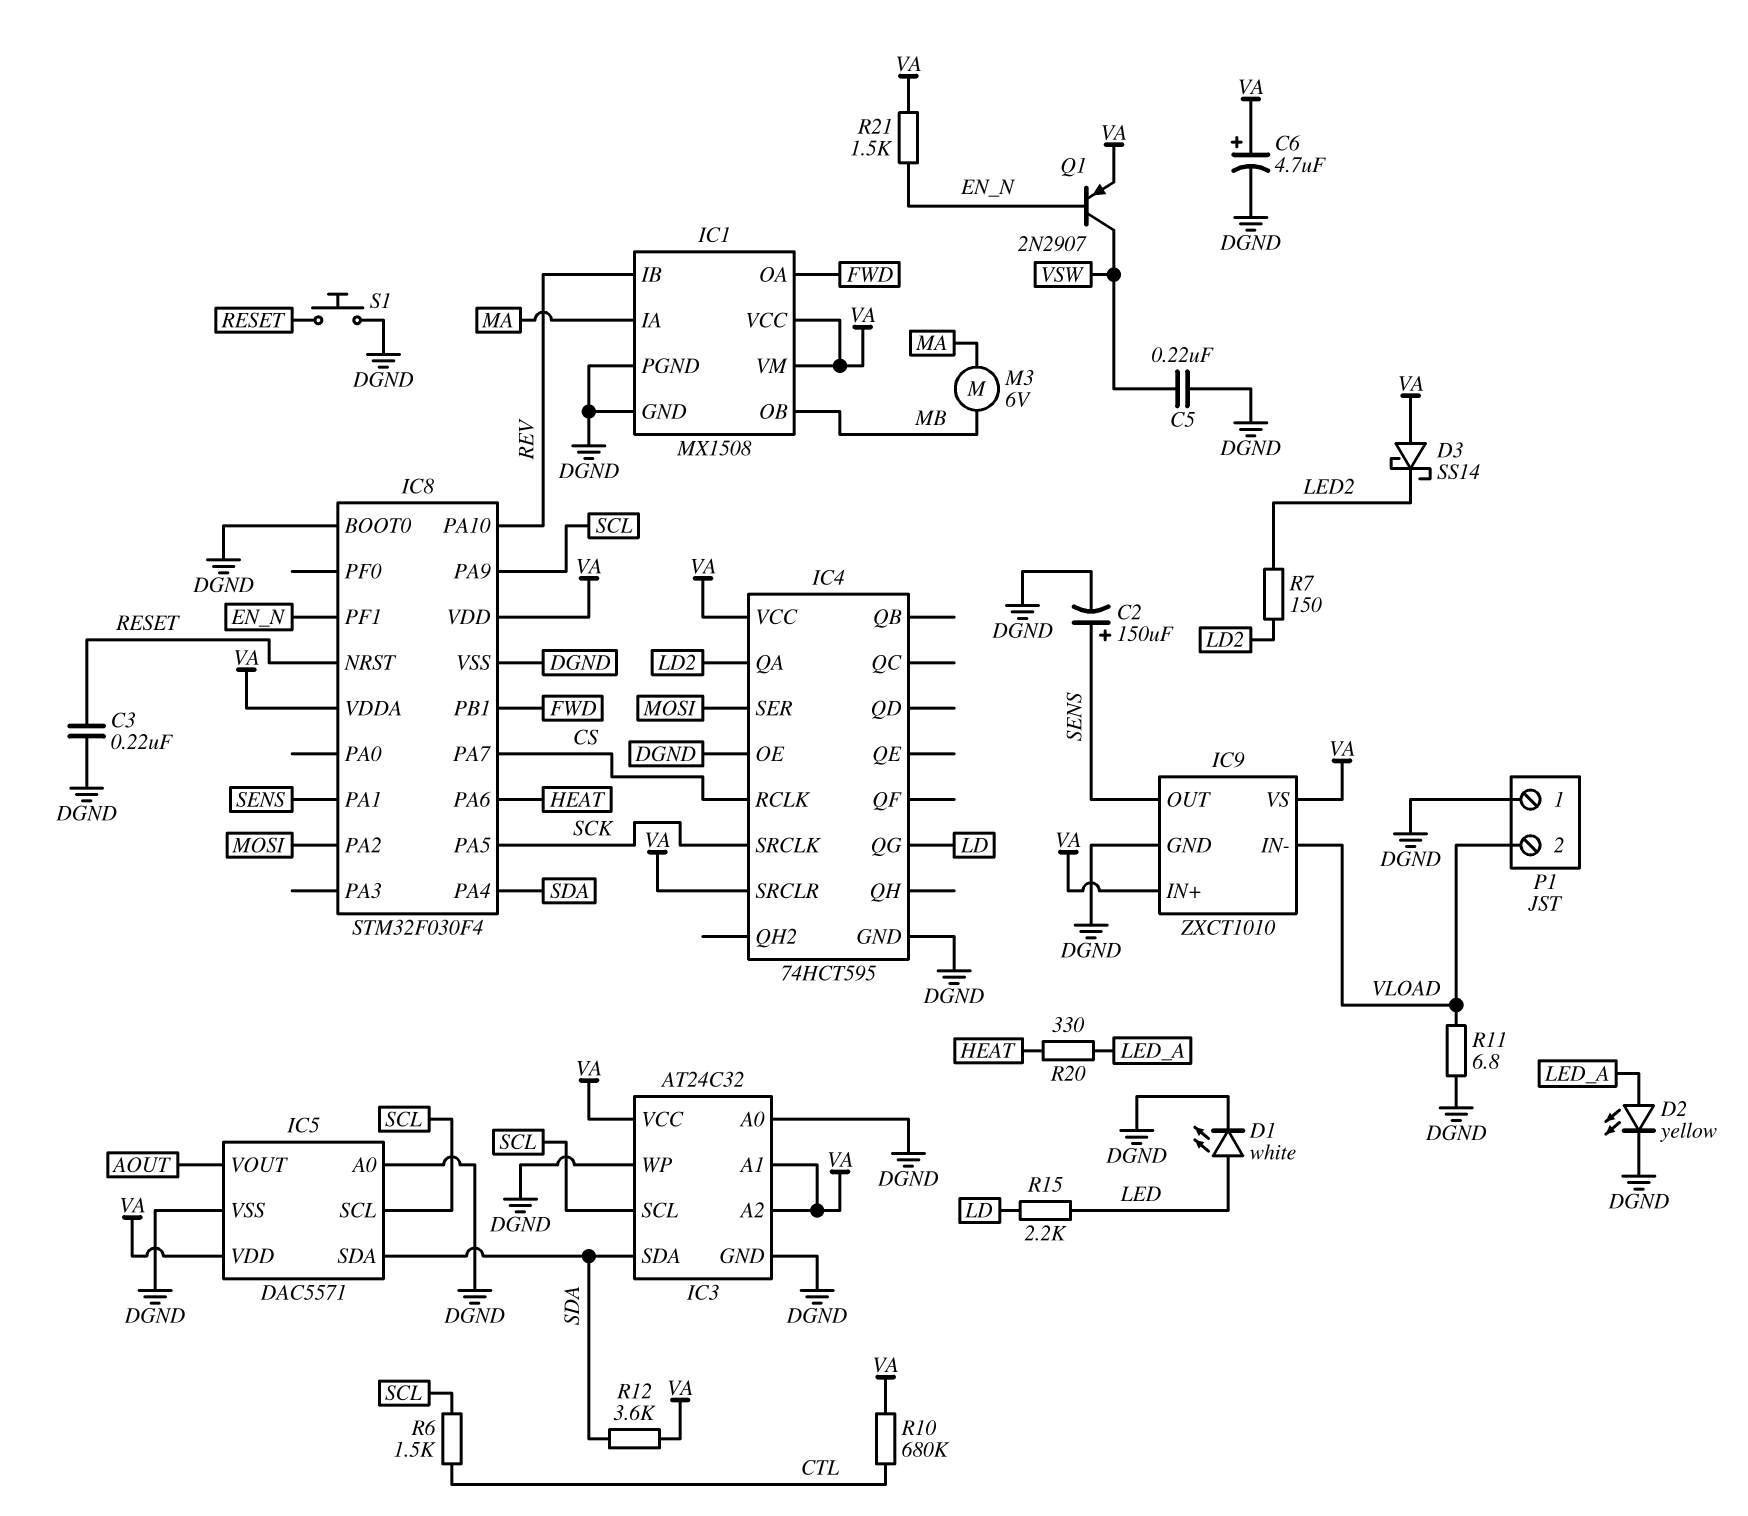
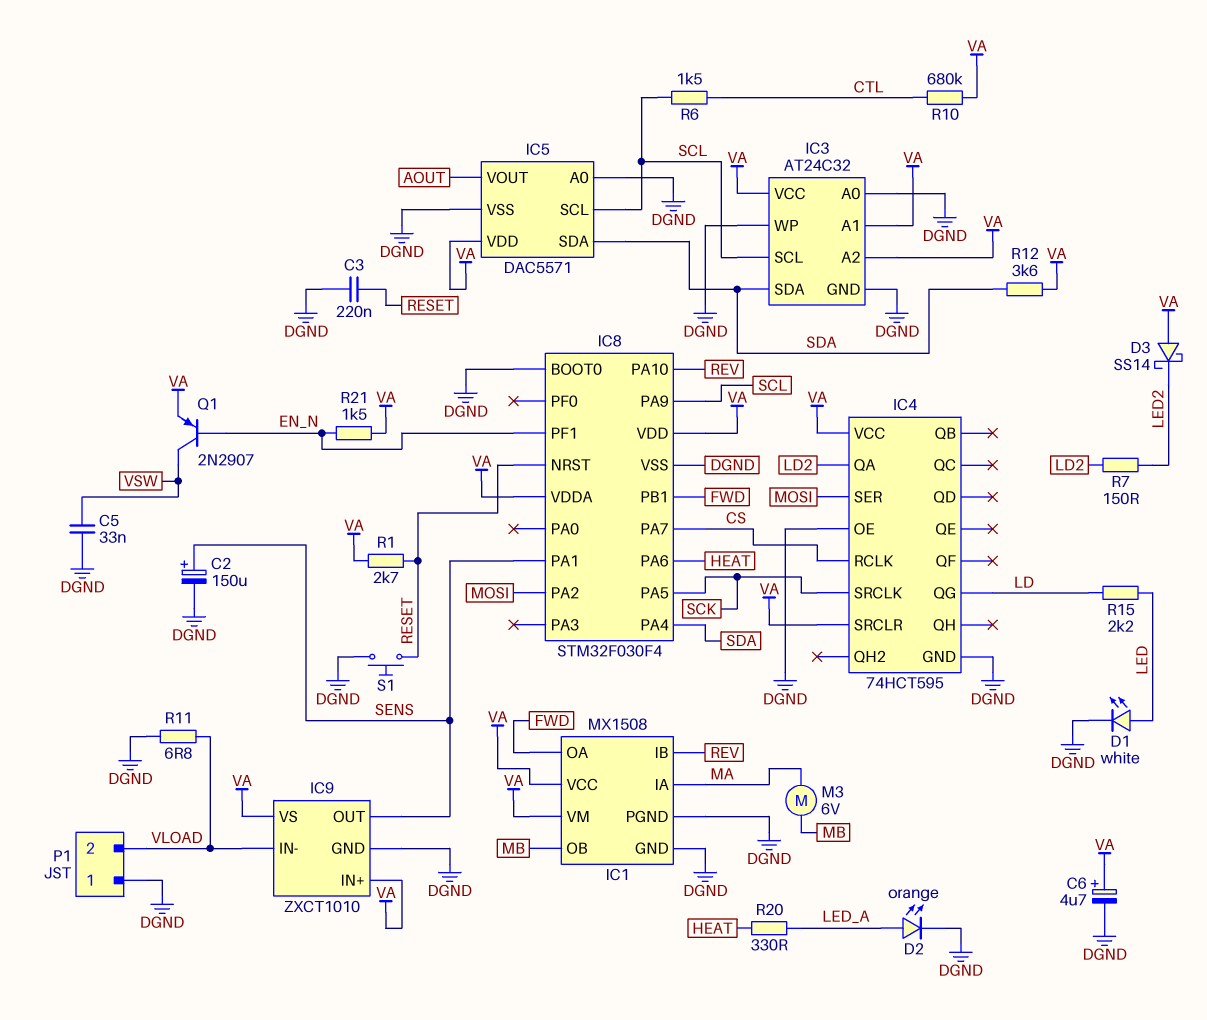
C5: 220nF (DGND, VSW) -> 33nF (DGND, VSW)
D2: LED yellow (A LED_A, K DGND) -> LED orange (A LED_A, K DGND)
R1: none -> 2.7k (RESET, VA)

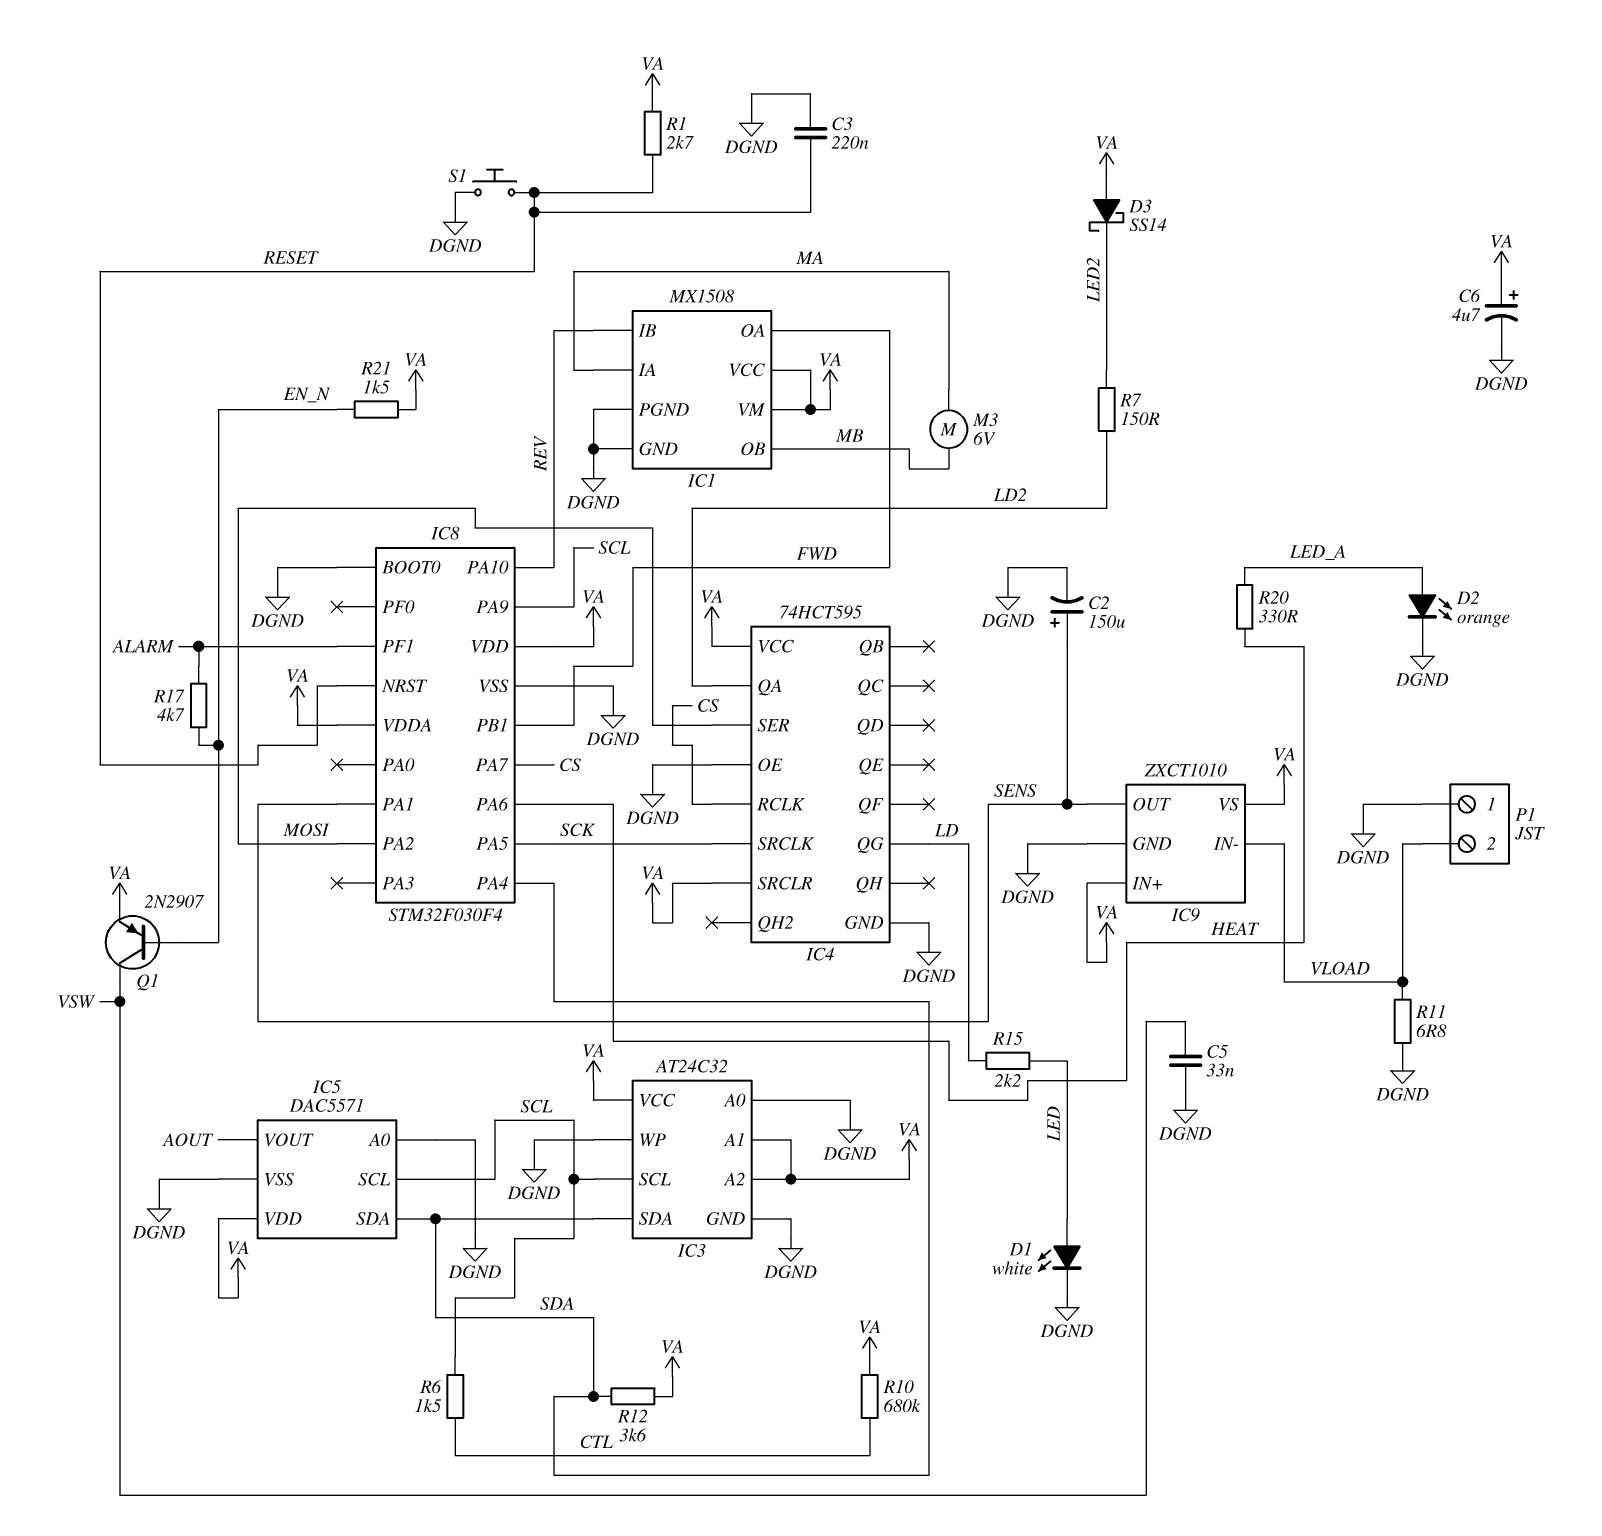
IC8 pin PF1: EN_N -> ALARM
R17: none -> 4.7k (ALARM, EN_N)

